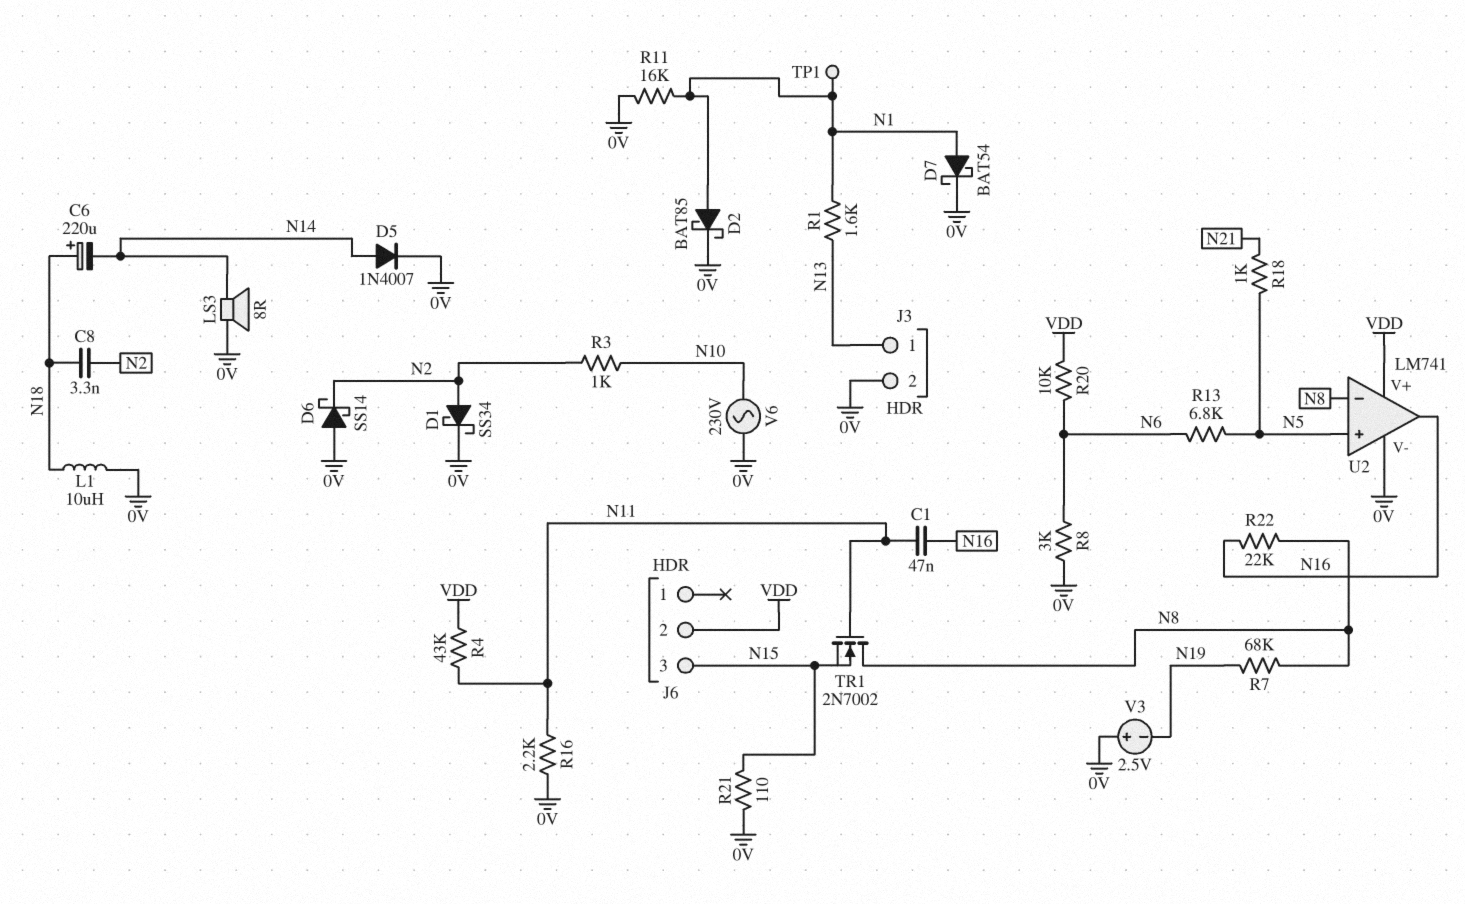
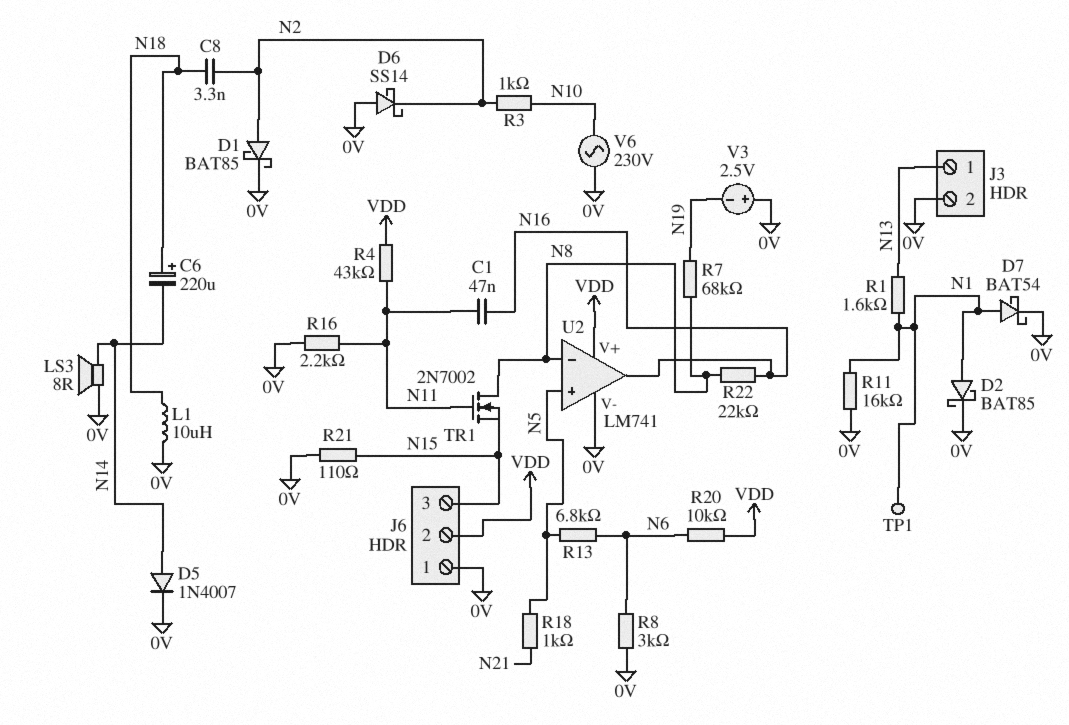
D1: schottky SS34 (A N2, K 0V) -> schottky BAT85 (A N2, K 0V)
J6 pin 1: none -> 0V

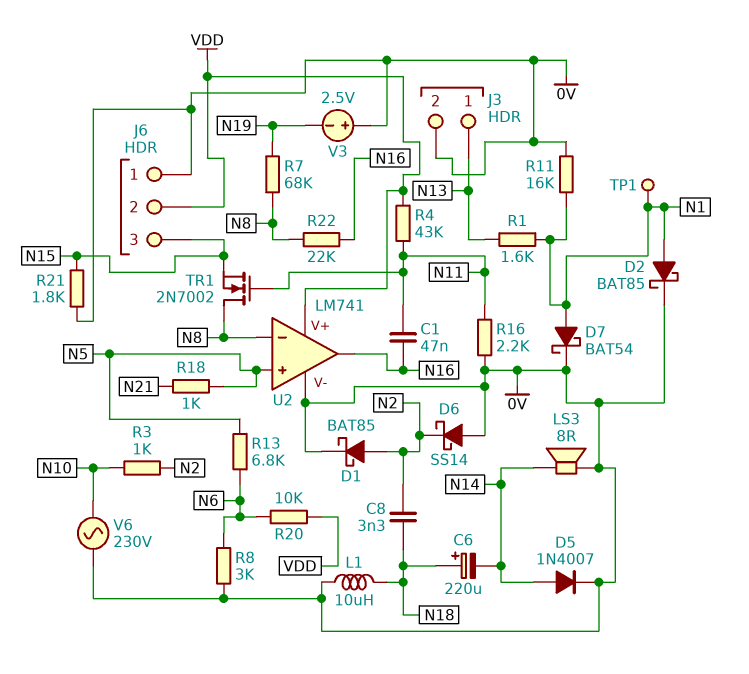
R21: 110 (0V, N15) -> 1.8k (0V, N15)

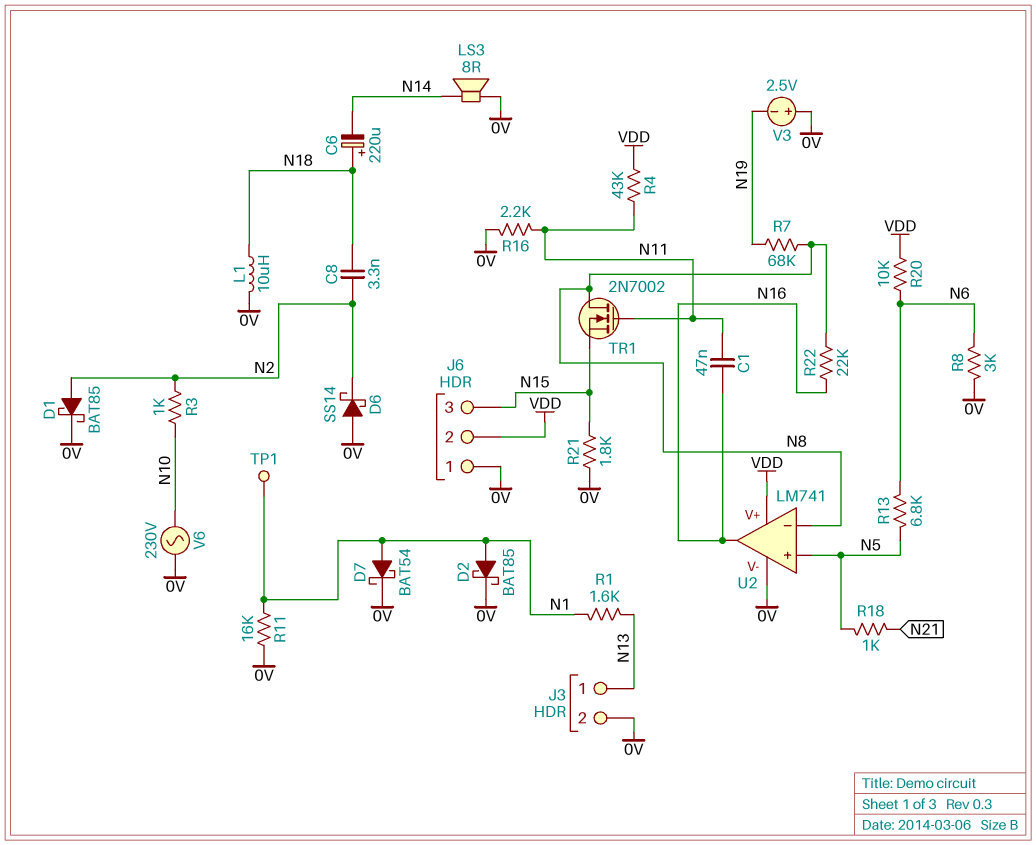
D5: diode 1N4007 (A N14, K 0V) -> none

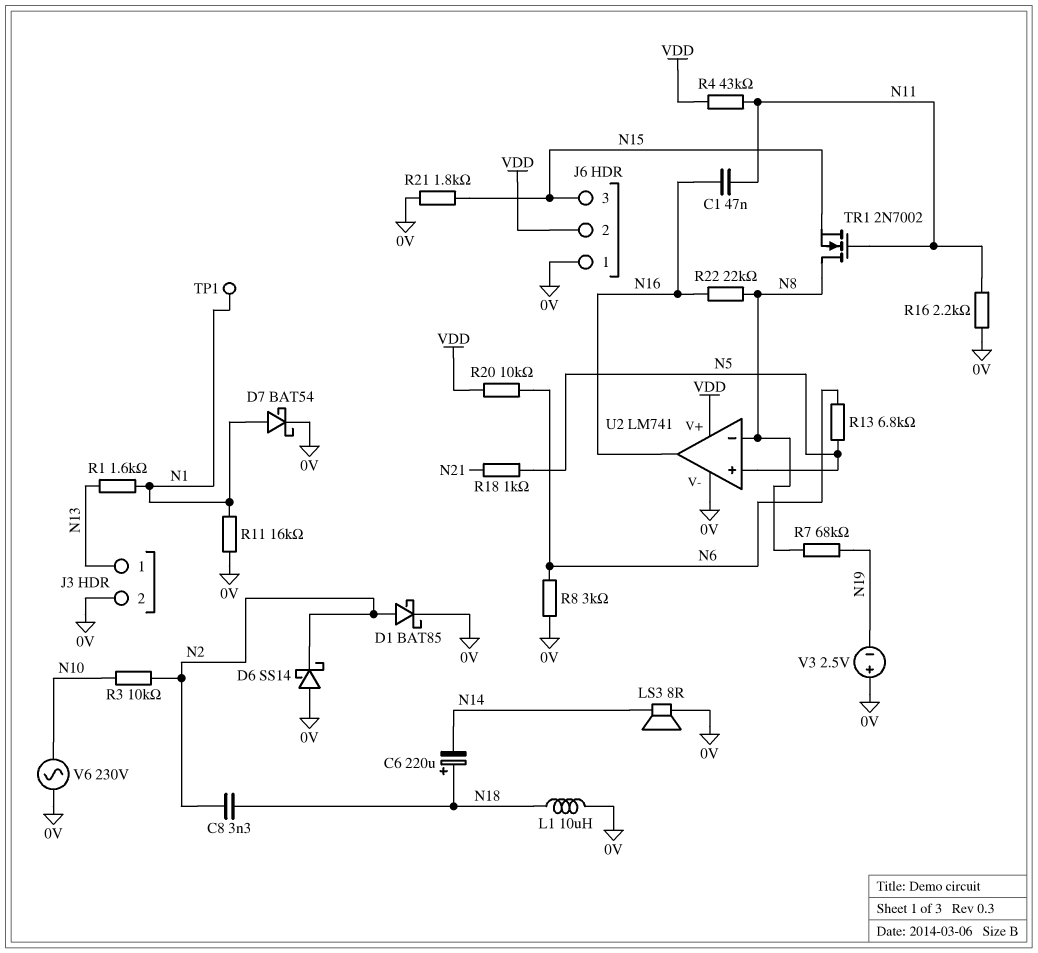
D2: schottky BAT85 (A N1, K 0V) -> none
R3: 1k (N2, N10) -> 10k (N2, N10)

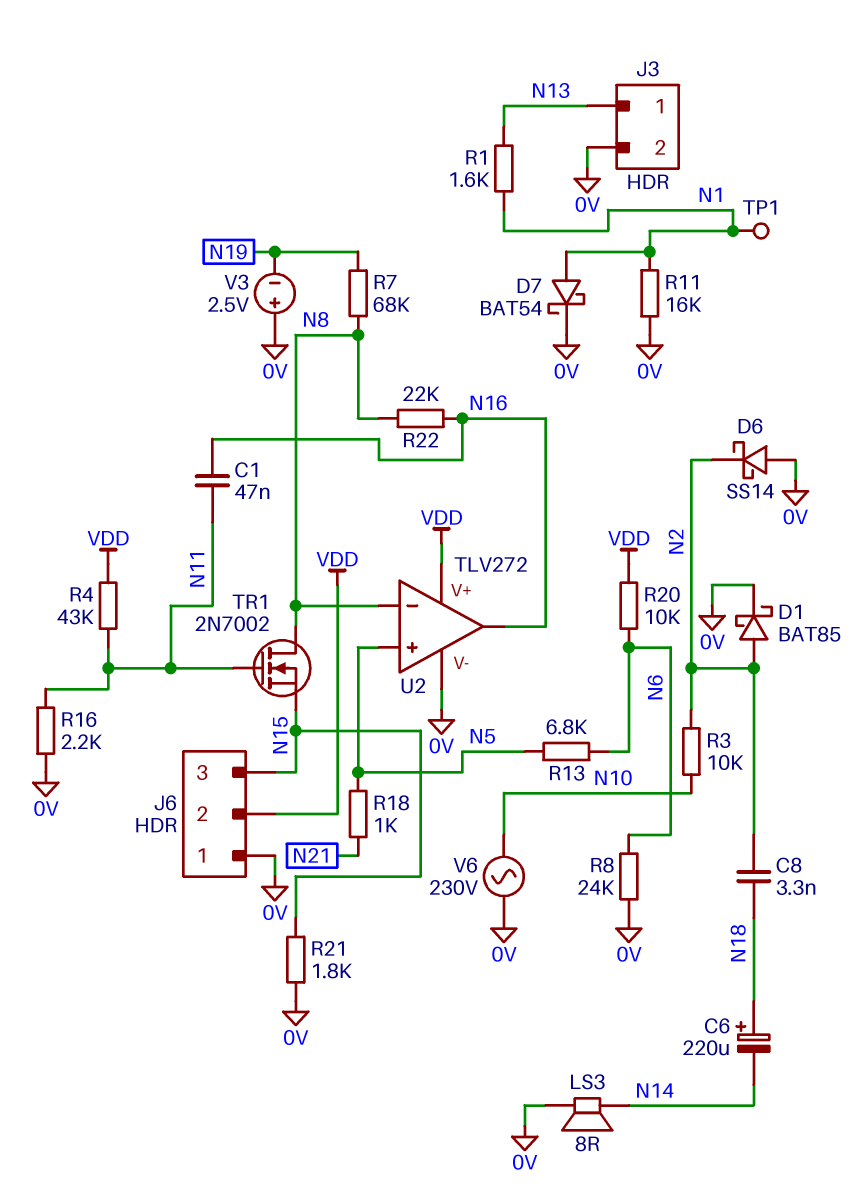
L1: 10uH (0V, N18) -> none
R8: 3k (0V, N6) -> 24k (0V, N6)
U2: LM741 -> TLV272

